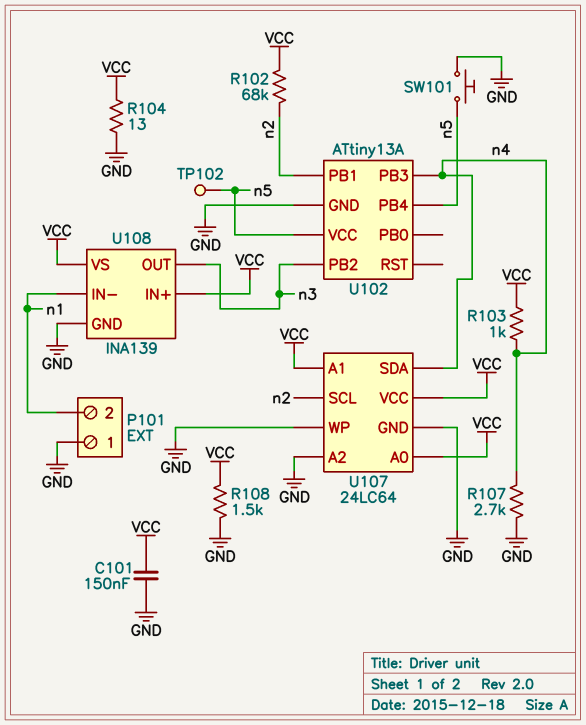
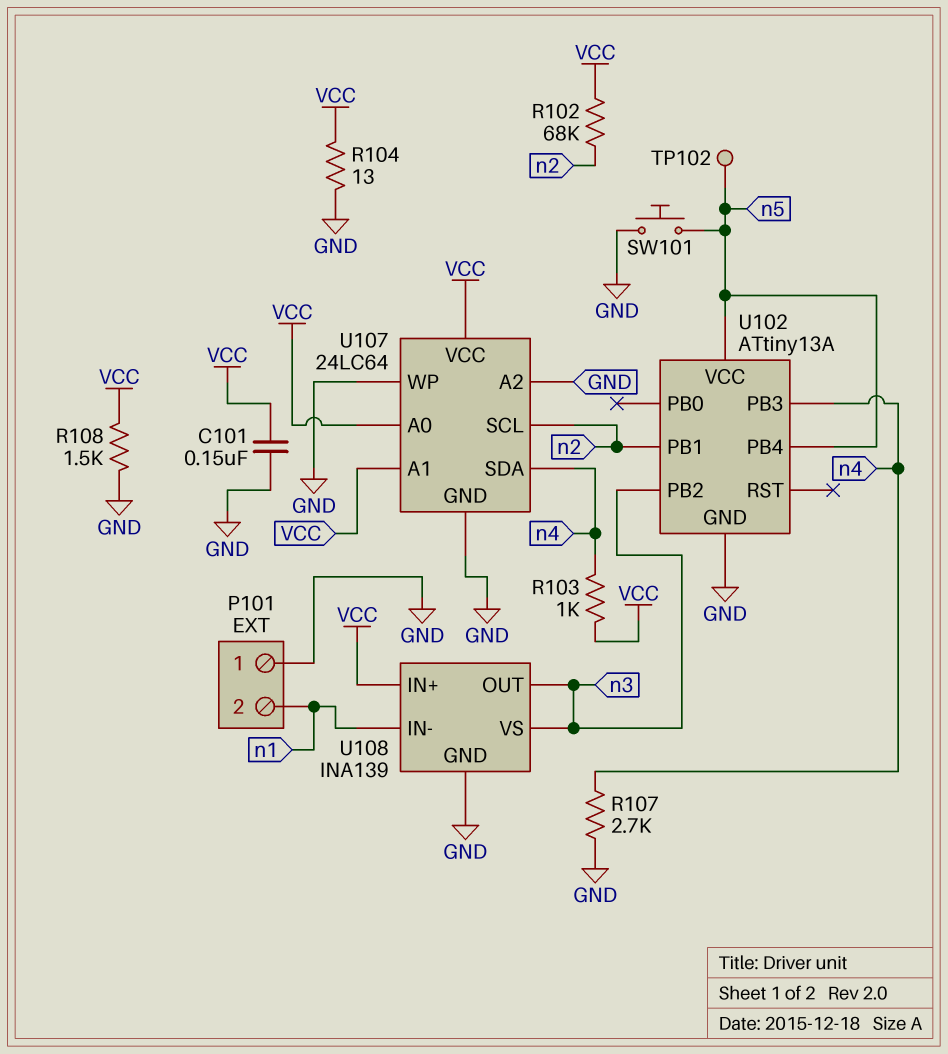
U108 pin VS: VCC -> n3

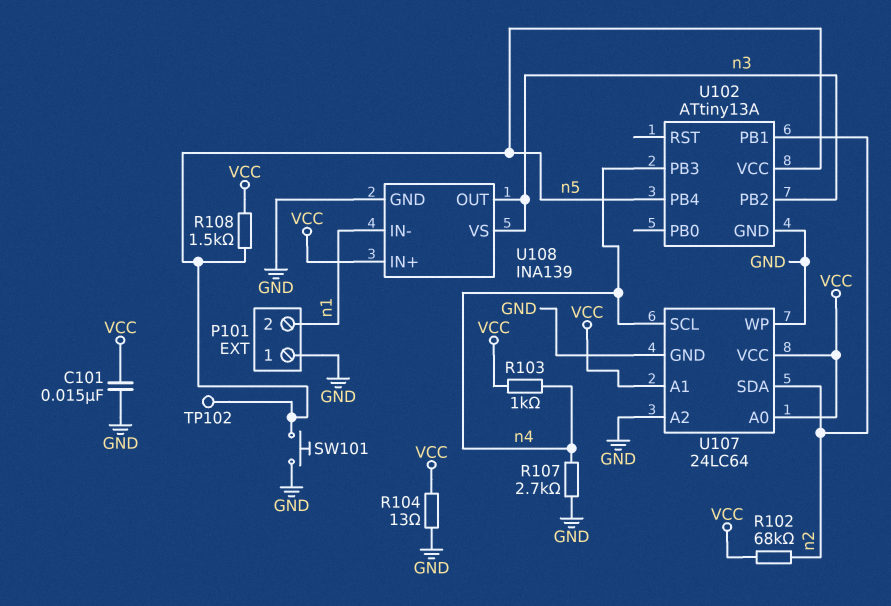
C101: 150nF (GND, VCC) -> 15nF (GND, VCC)
R108: 1.5k (GND, VCC) -> 1.5k (VCC, n5)
U107 pin SCL: n2 -> n4
U107 pin SDA: n4 -> n2

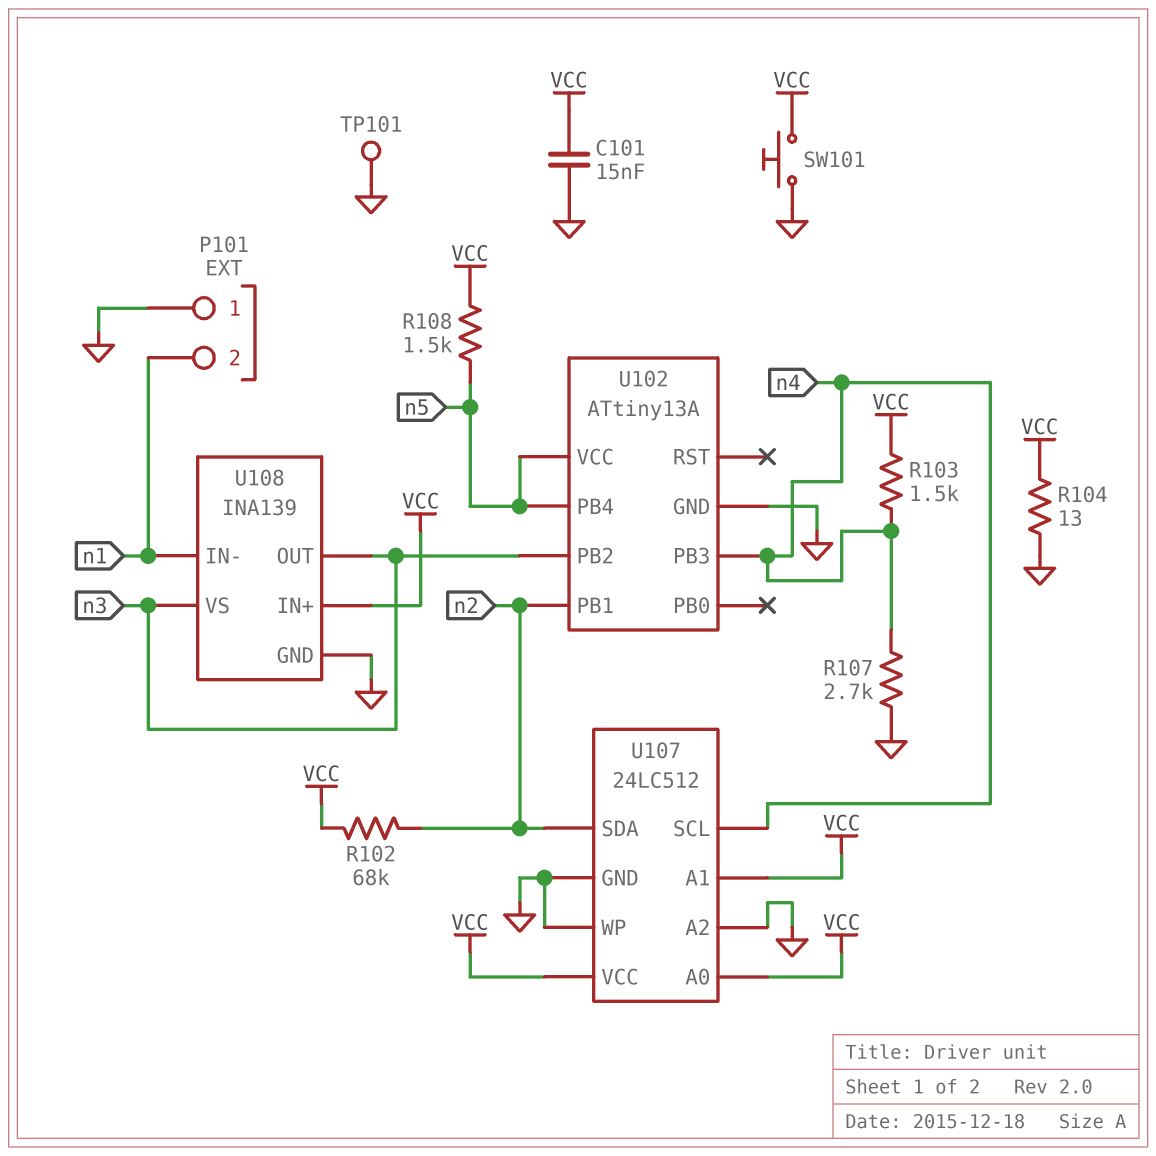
R103: 1k (VCC, n4) -> 1.5k (VCC, n4)
SW101: button (GND, n5) -> button (GND, VCC)
TP101: none -> test point (GND)
TP102: test point (n5) -> none
U107: 24LC64 -> 24LC512

